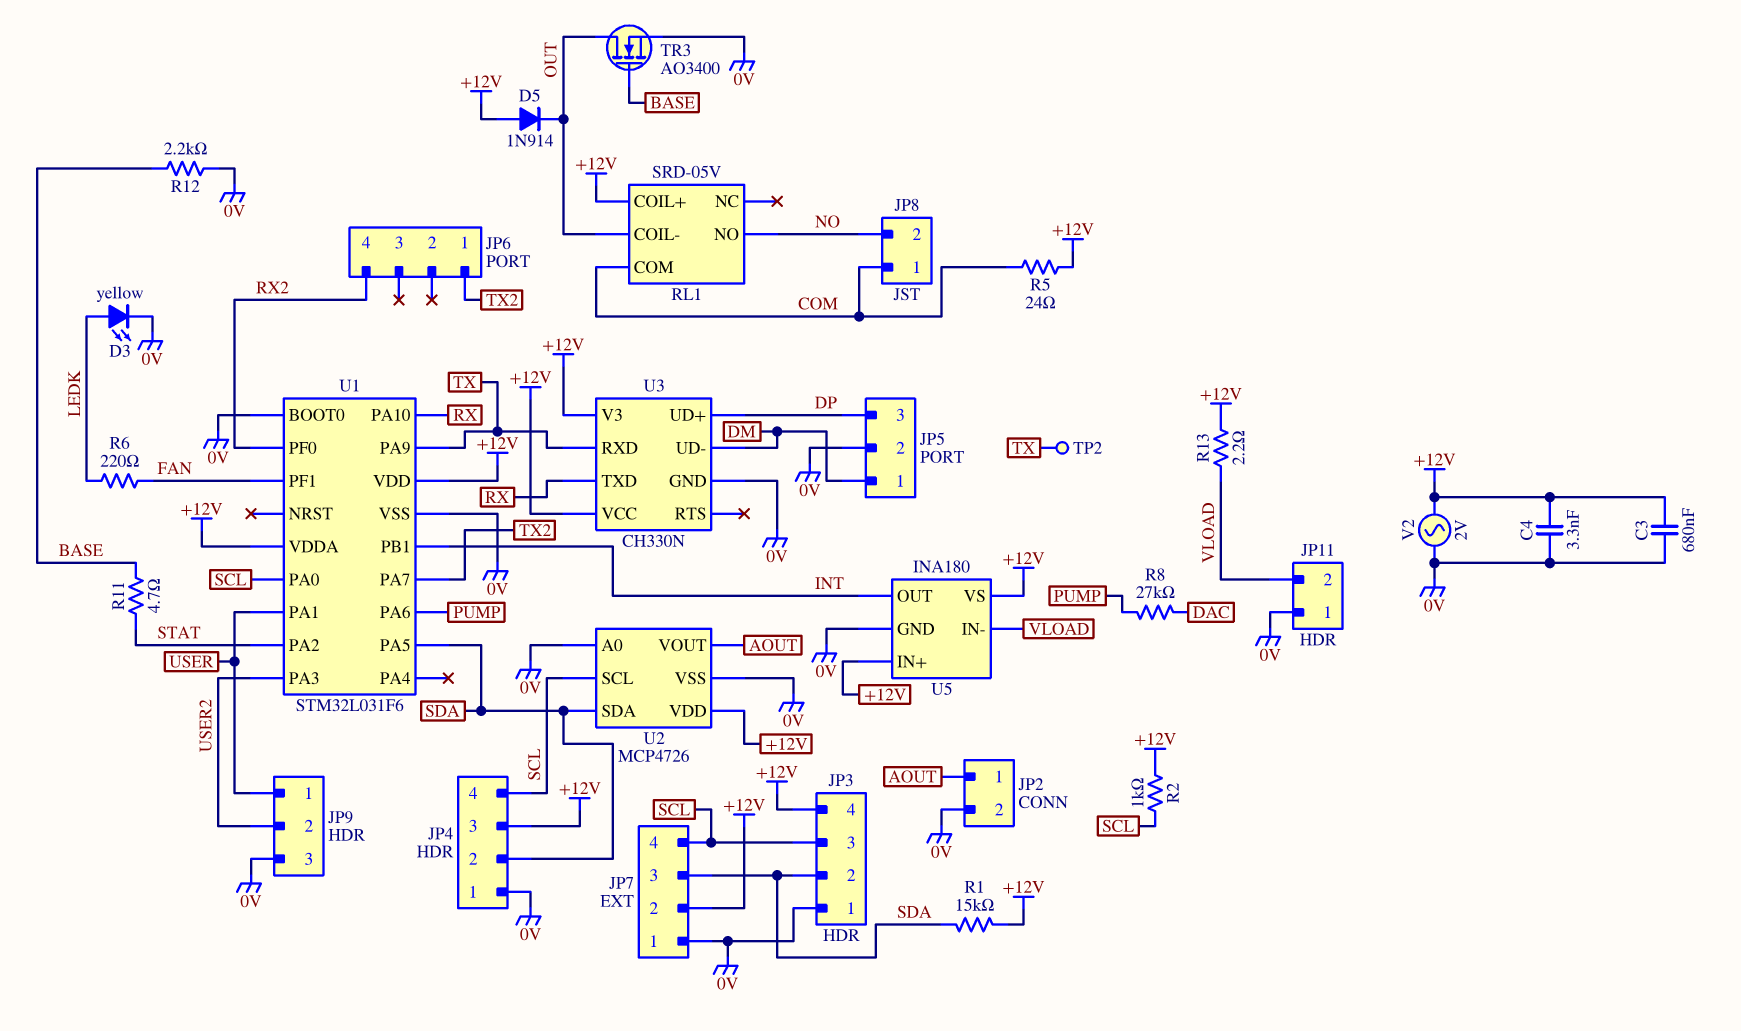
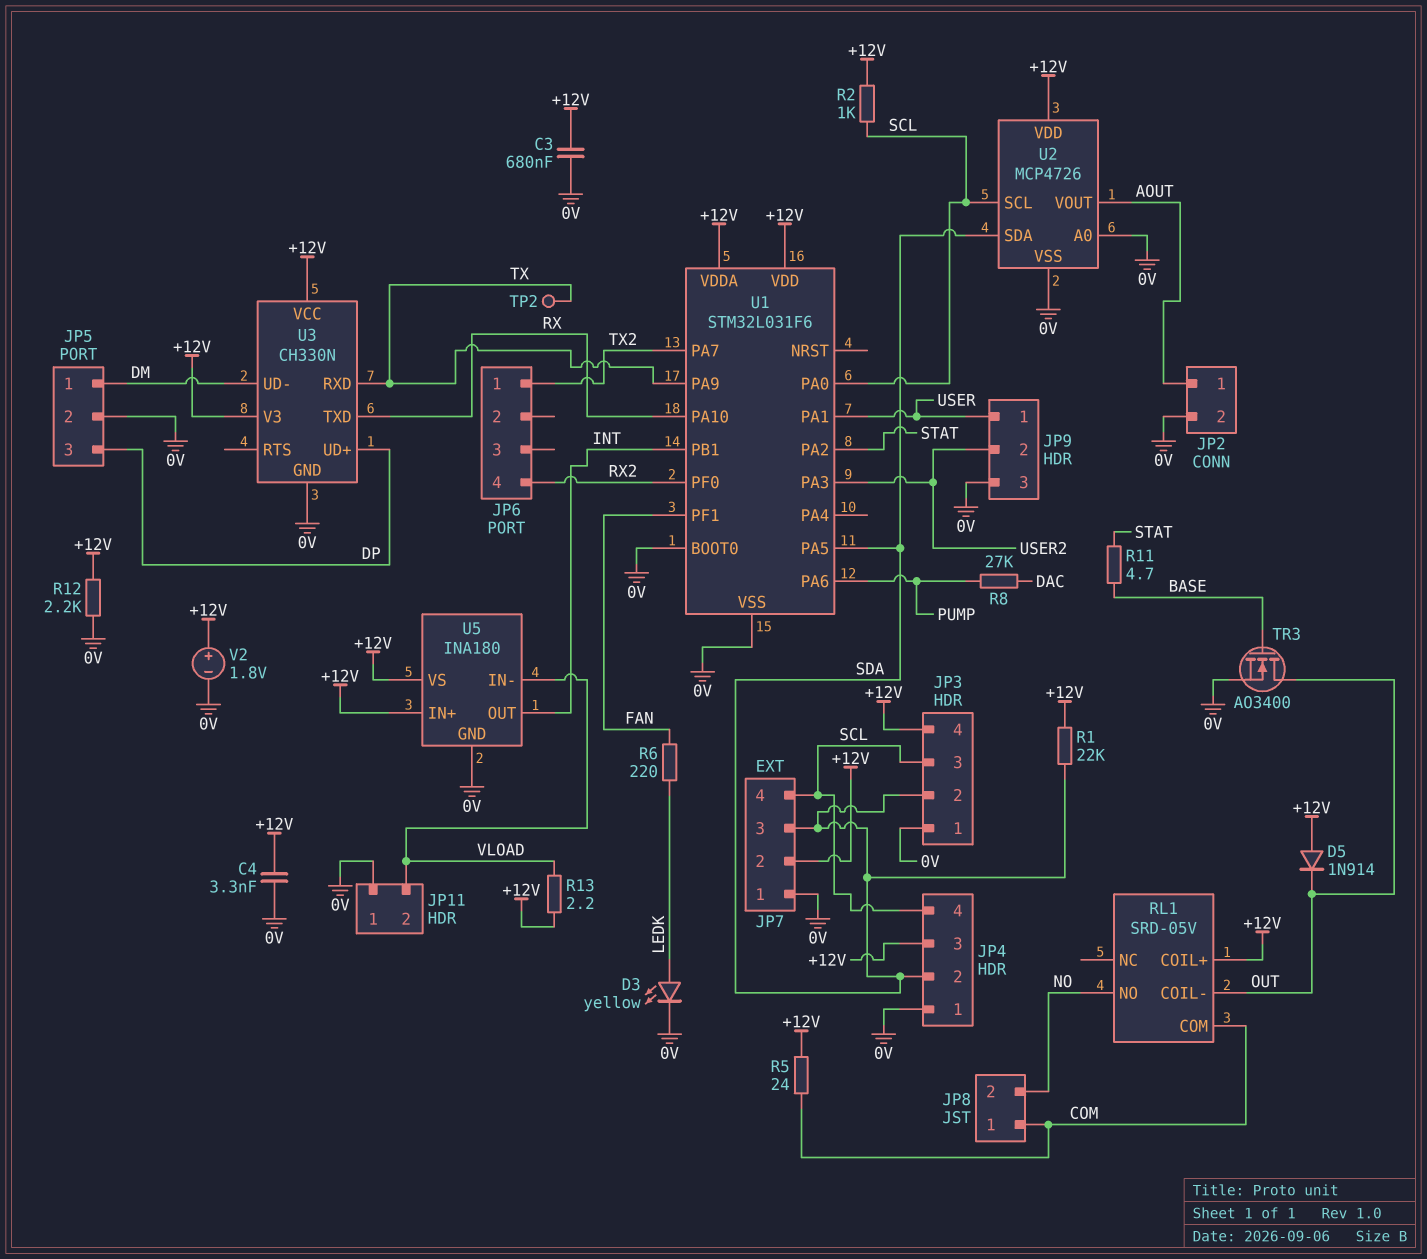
R1: 15k (+12V, SDA) -> 22k (+12V, SDA)
R12: 2.2k (0V, BASE) -> 2.2k (+12V, 0V)
V2: AC 2V (+12V, 0V) -> 1.8V (plus +12V, minus 0V)

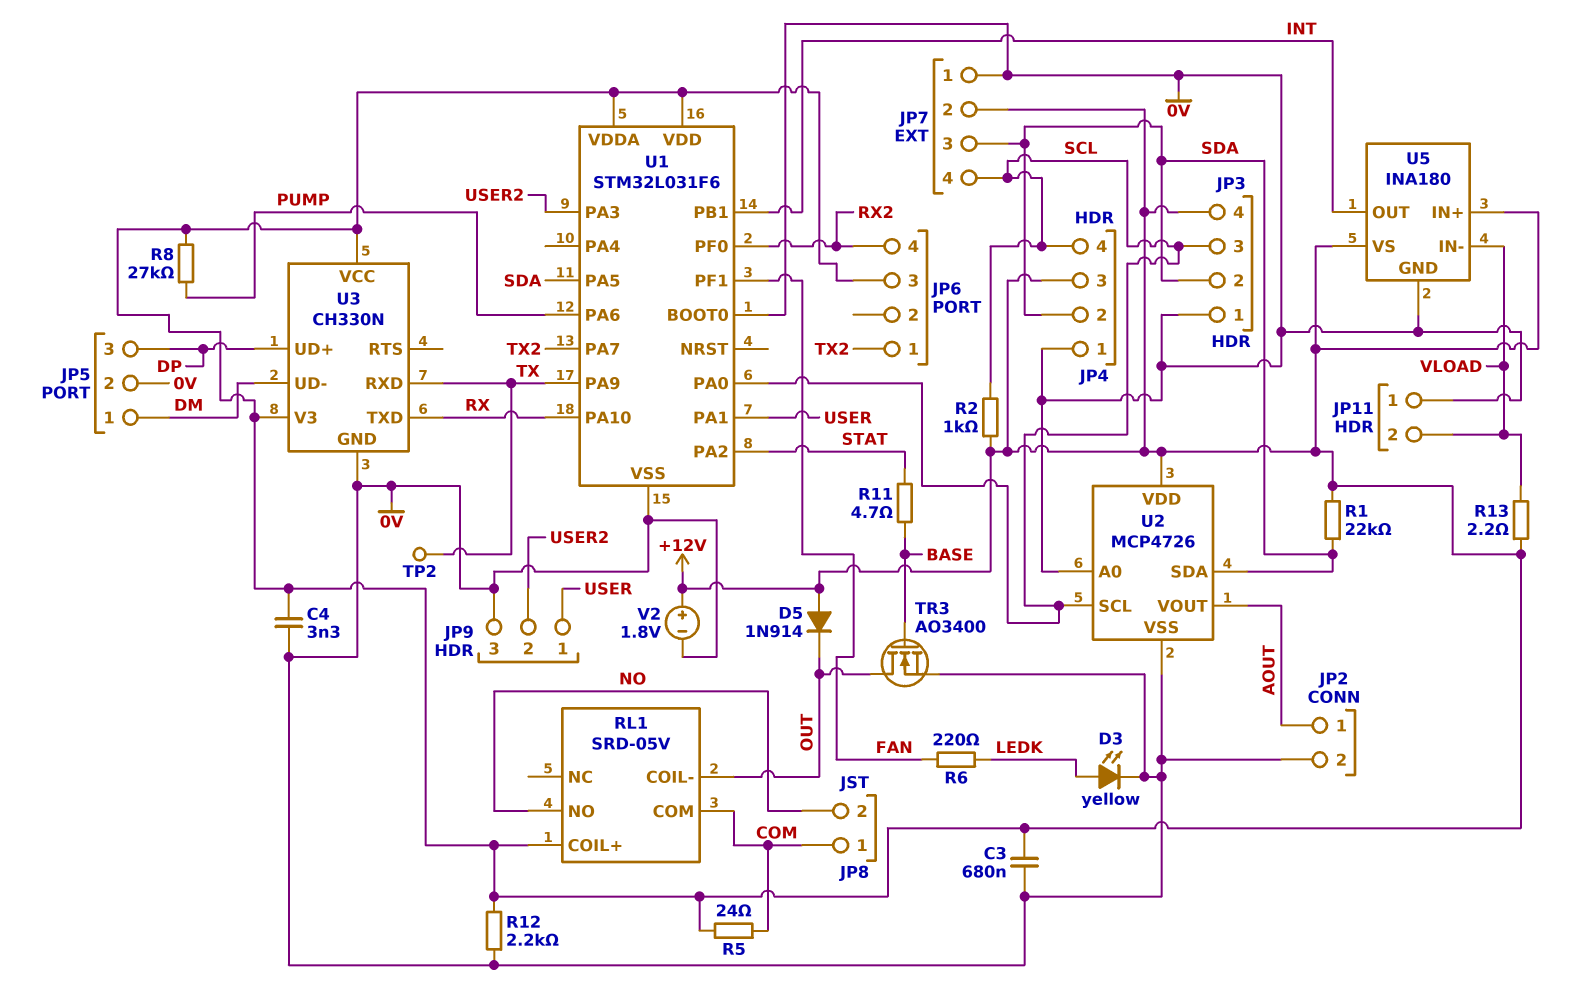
JP6 pin 3: none -> +12V
R8: 27k (DAC, PUMP) -> 27k (+12V, PUMP)

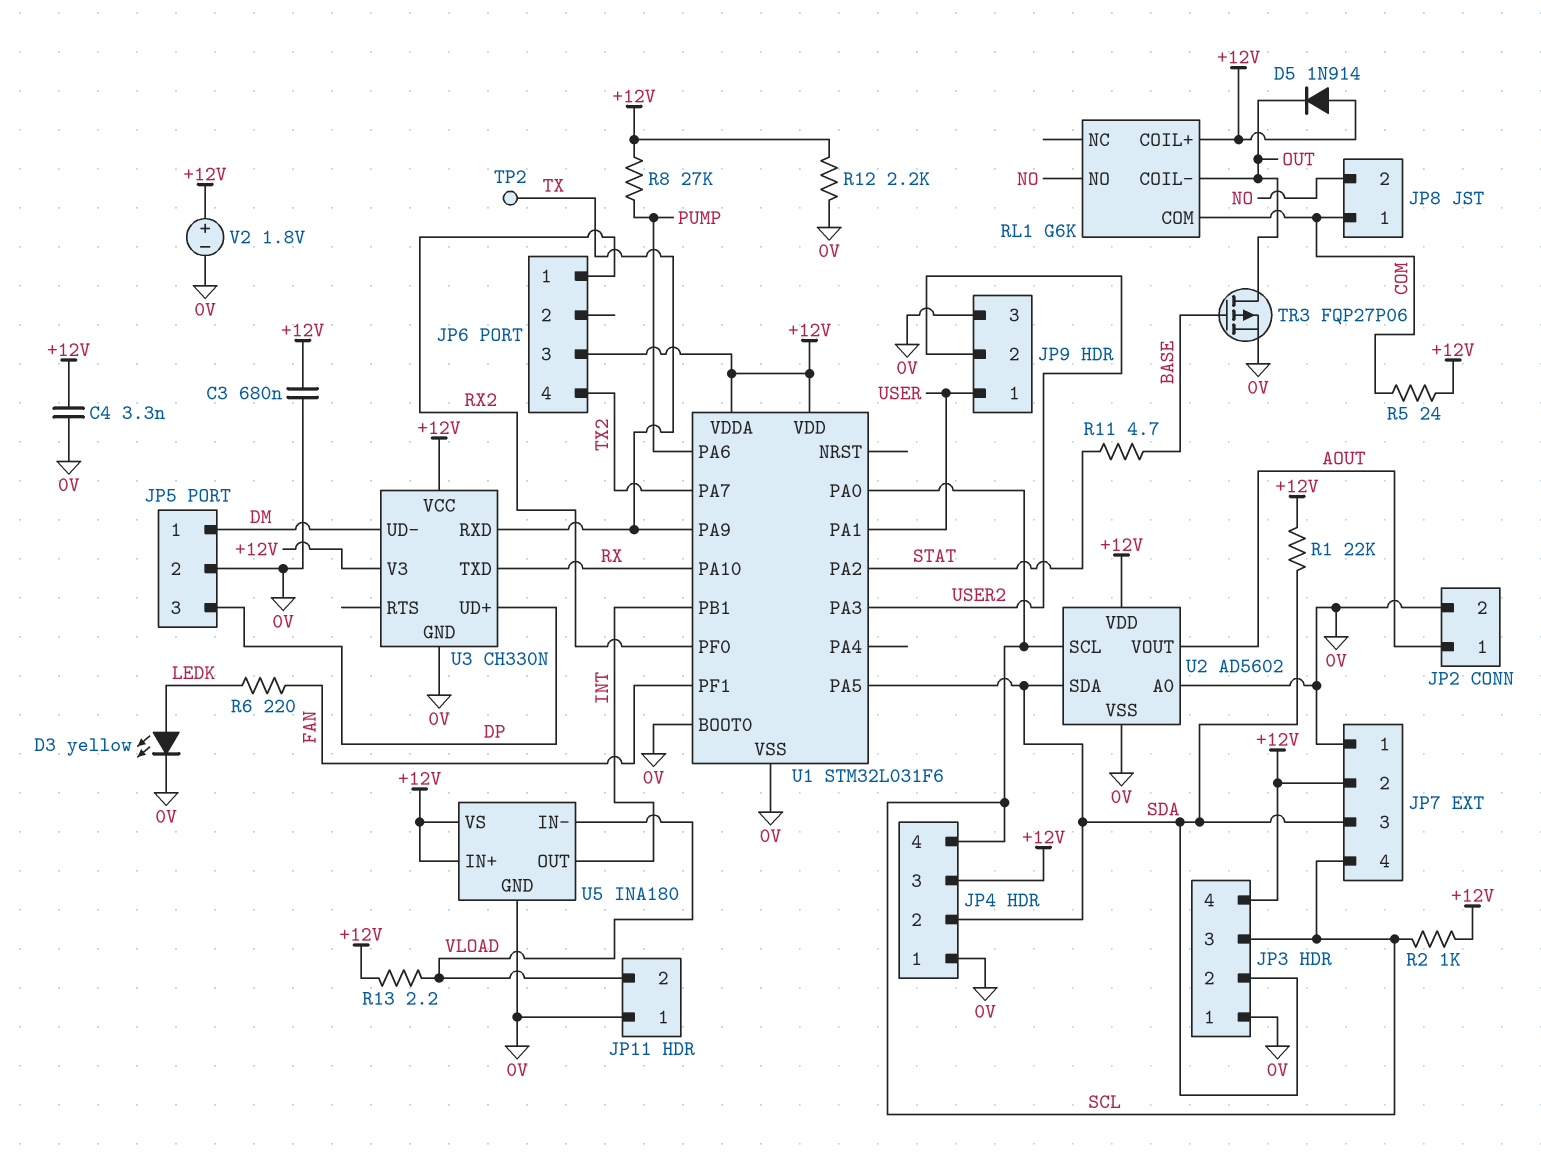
JP6 pin 1: TX2 -> RX2
JP6 pin 4: RX2 -> TX2
RL1: SRD-05V -> G6K
TR3: NMOS AO3400 (G BASE, D OUT, S 0V) -> PMOS FQP27P06 (G BASE, D OUT, S 0V)
U2: MCP4726 -> AD5602

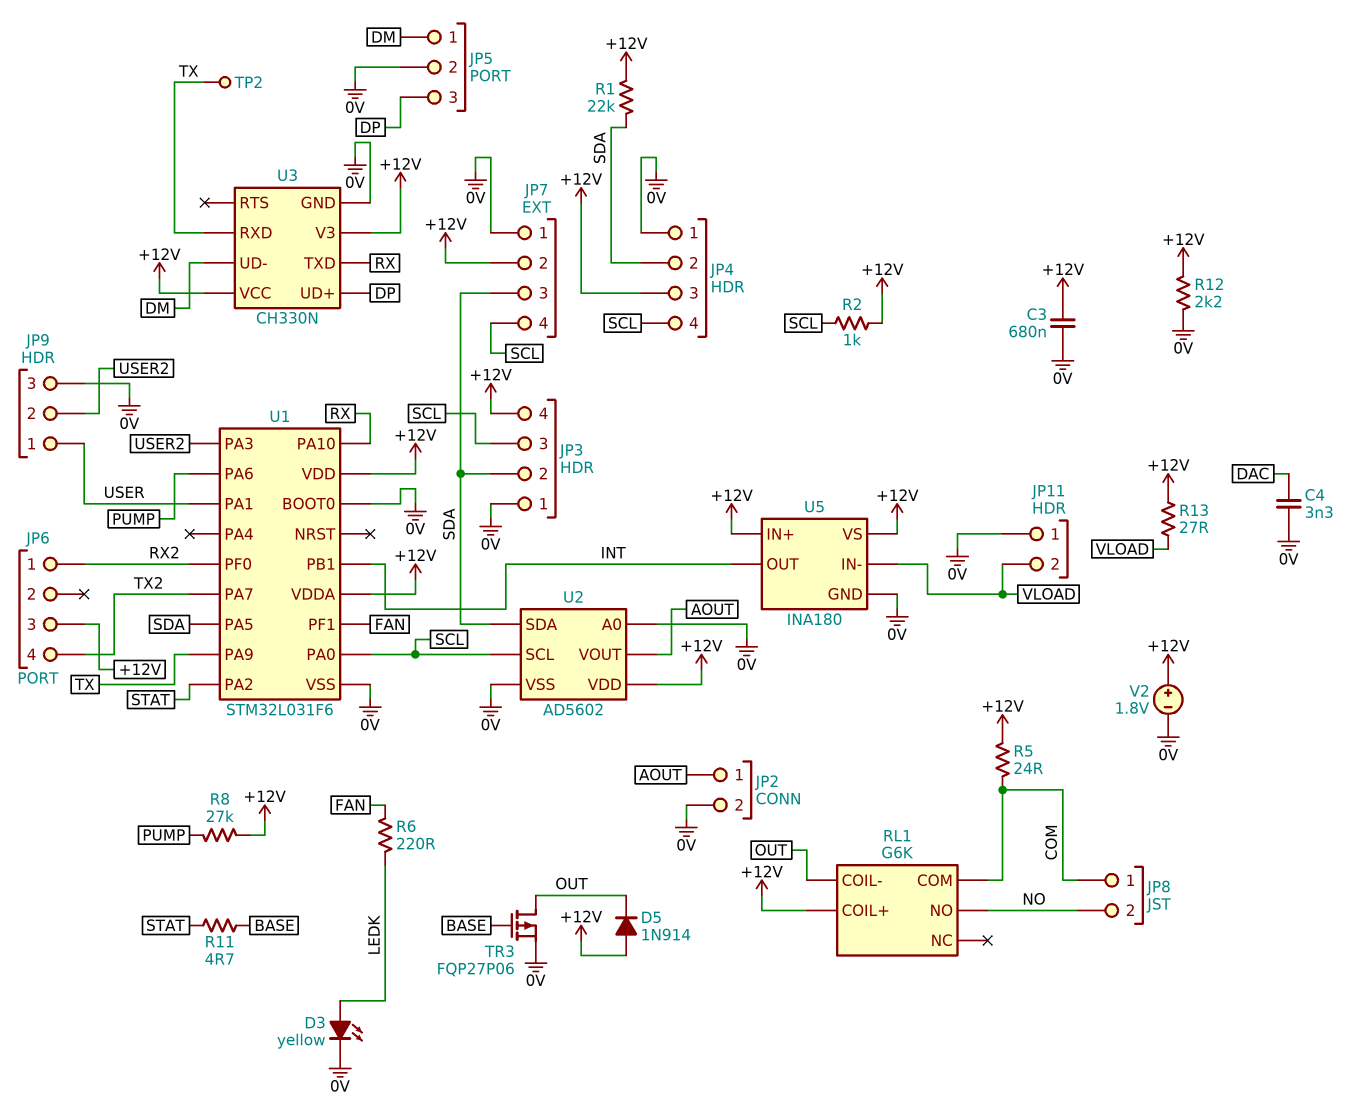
C4: 3.3nF (+12V, 0V) -> 3.3nF (0V, DAC)
R13: 2.2 (+12V, VLOAD) -> 27 (+12V, VLOAD)

